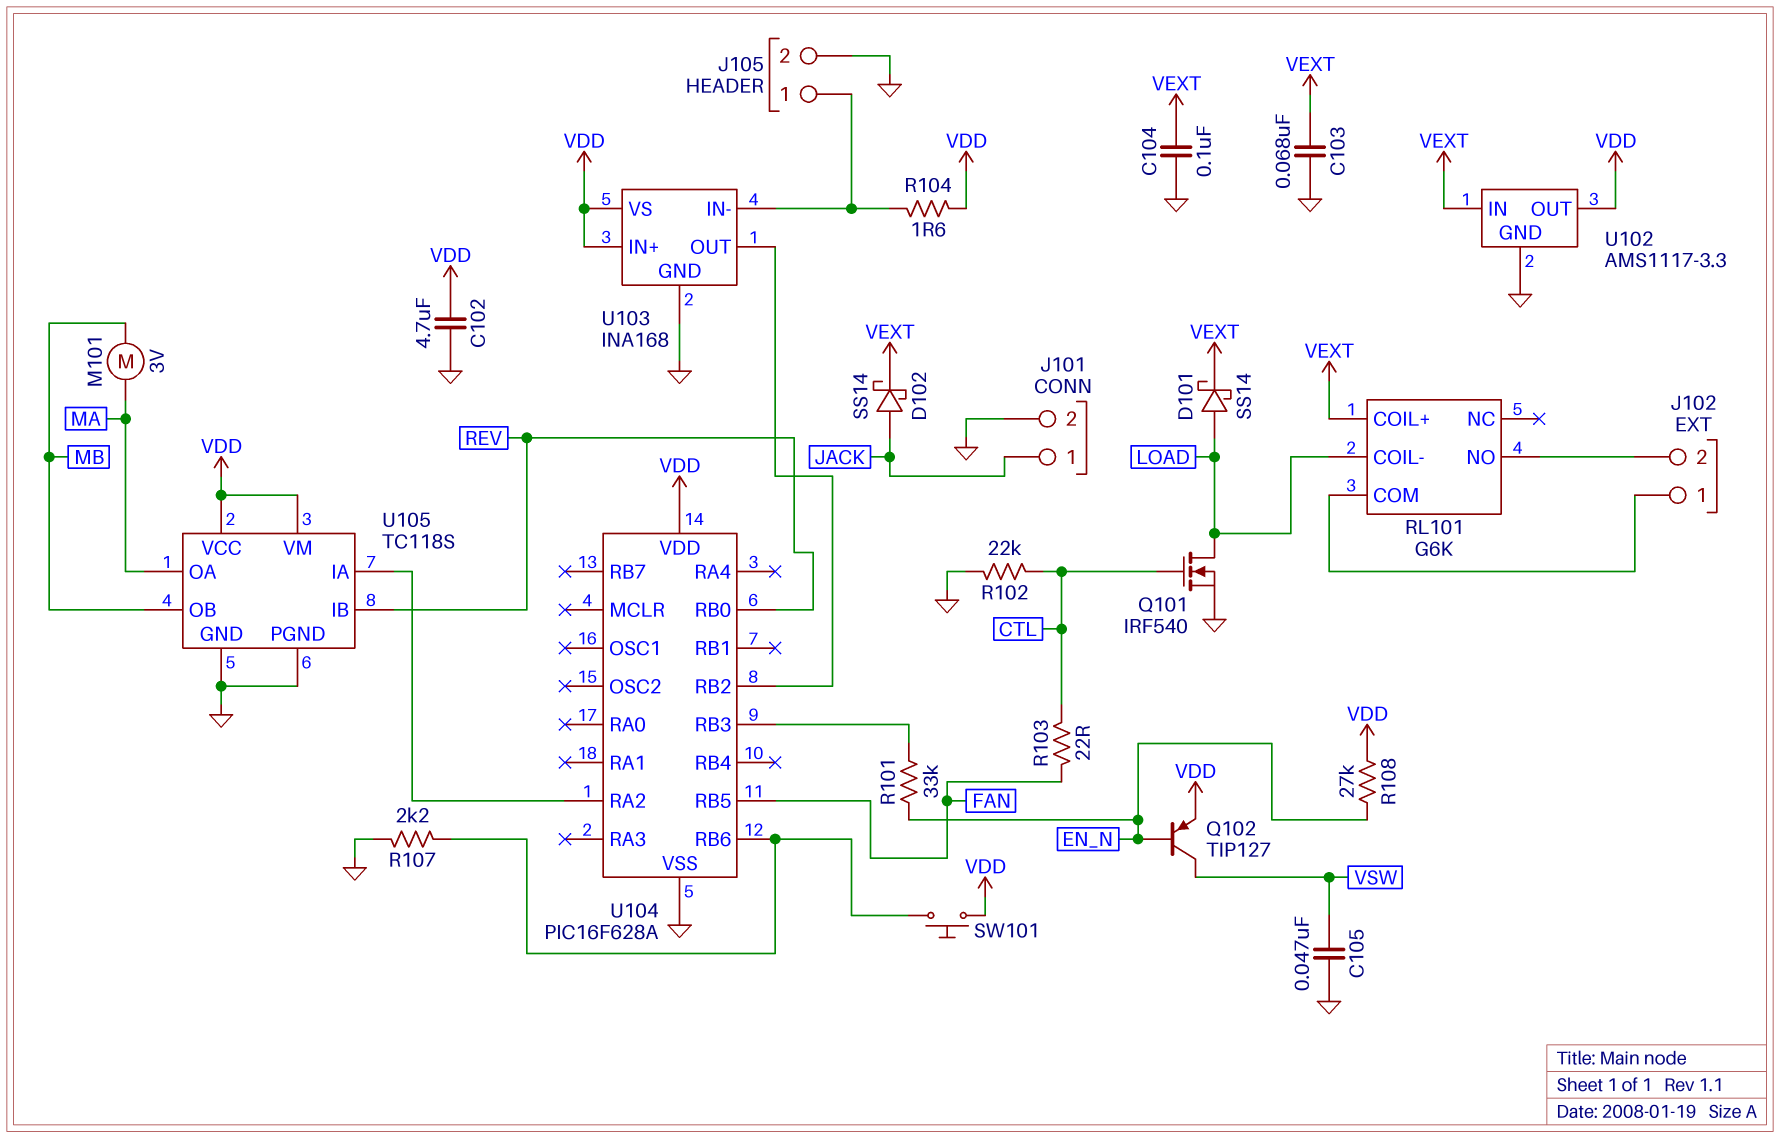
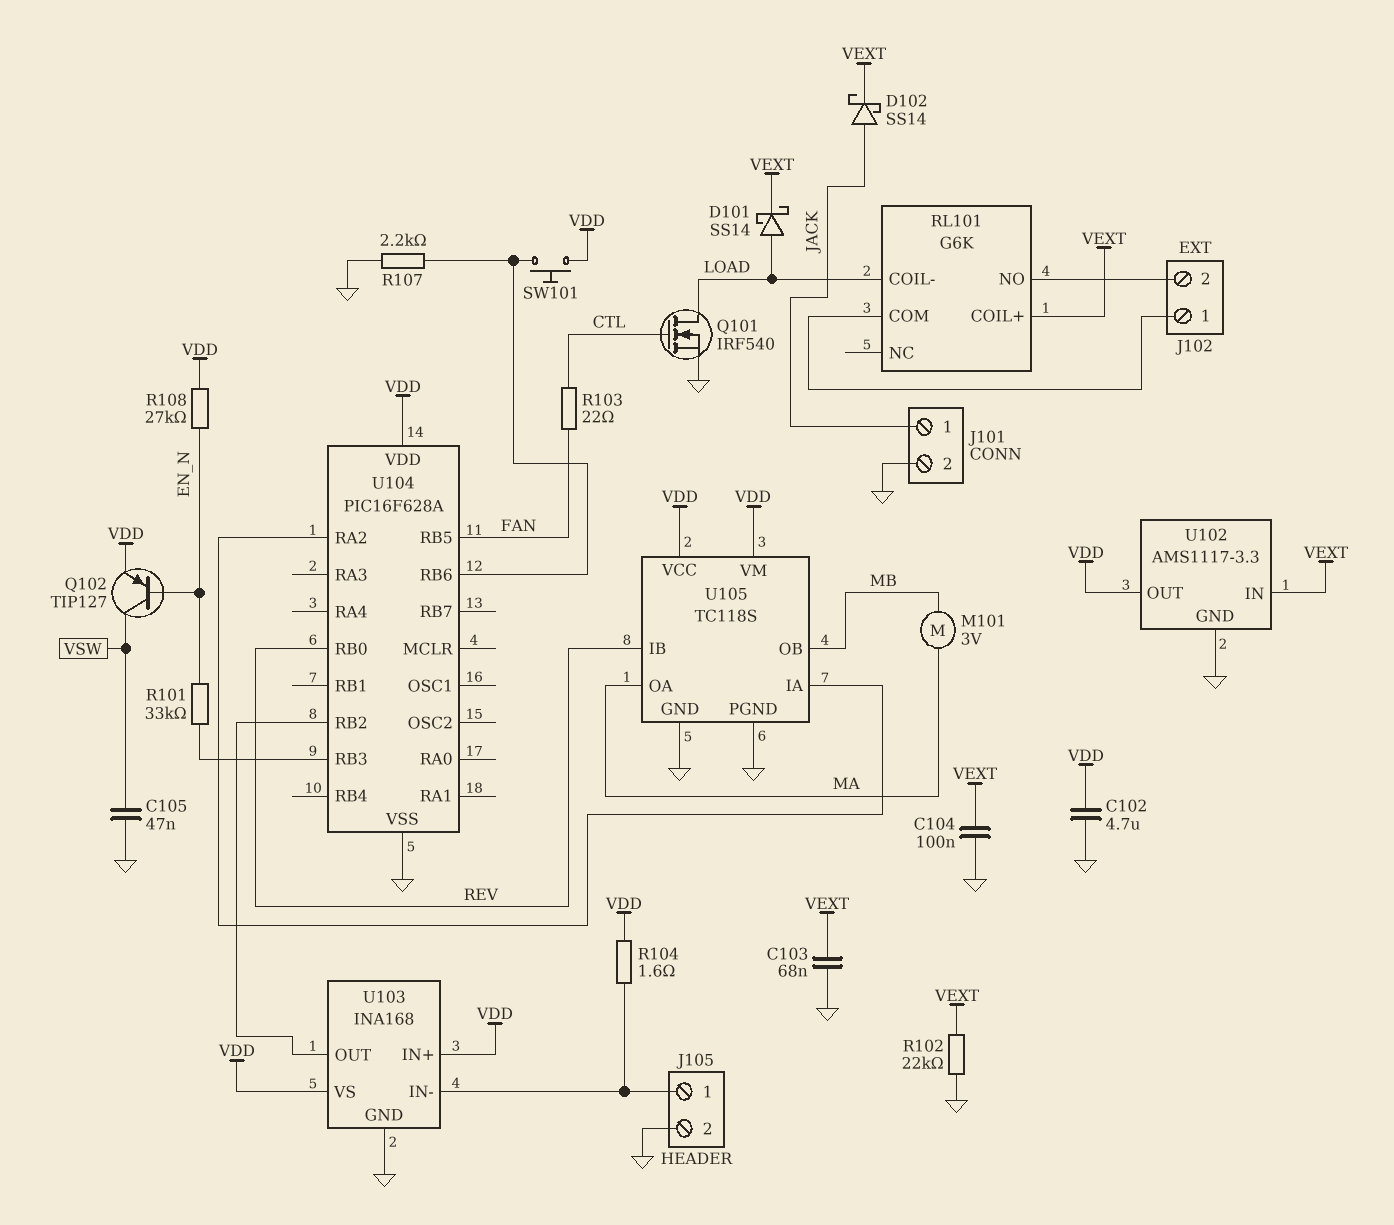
R102: 22k (CTL, GND) -> 22k (GND, VEXT)

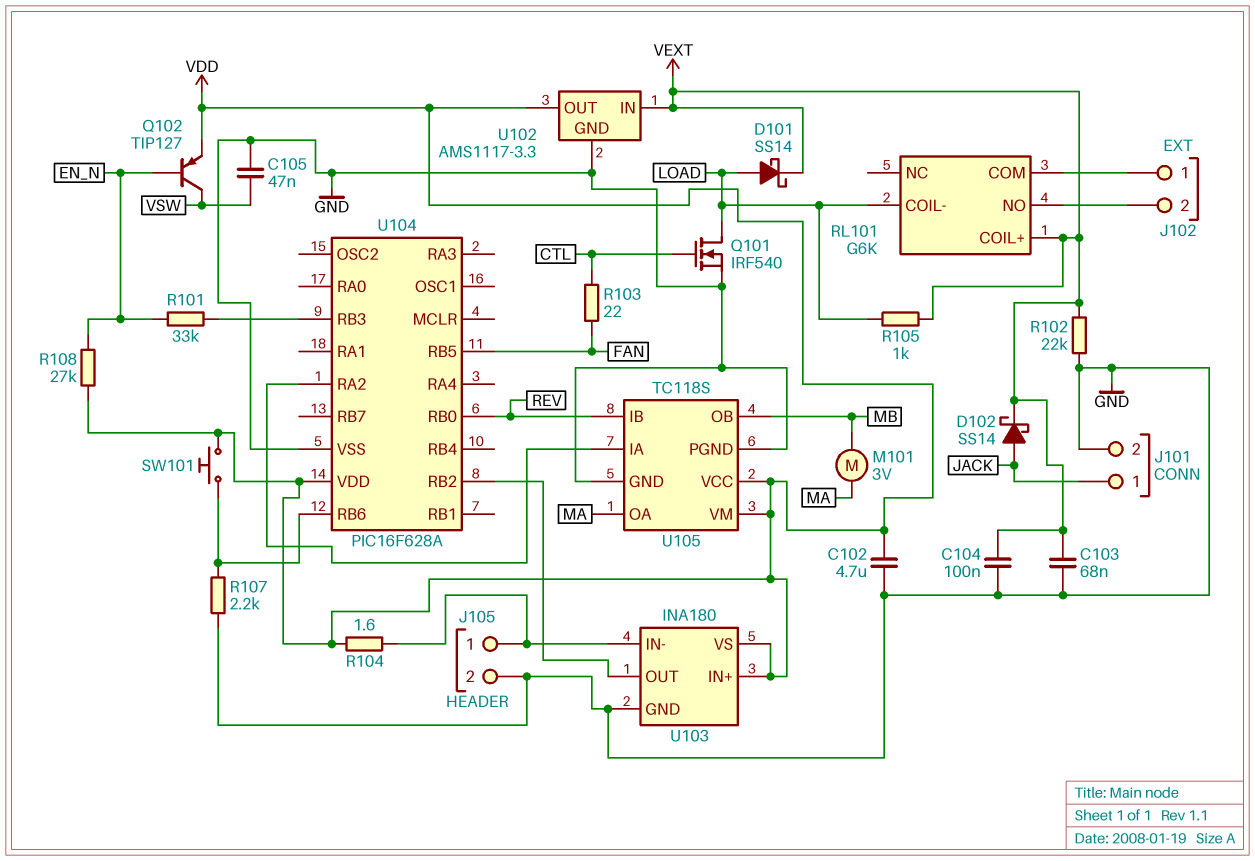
R105: none -> 1k (LOAD, VEXT)
U103: INA168 -> INA180

